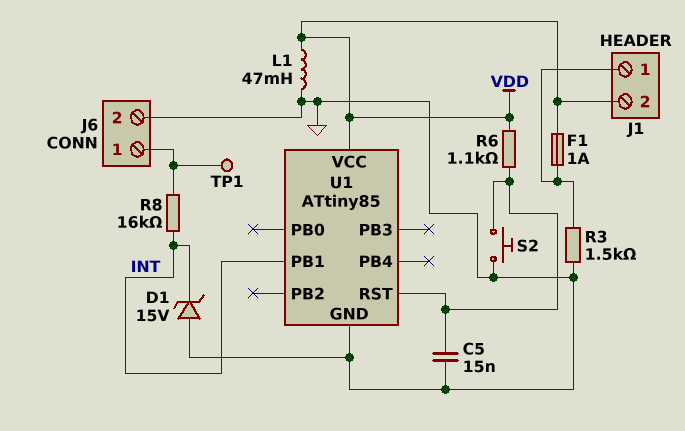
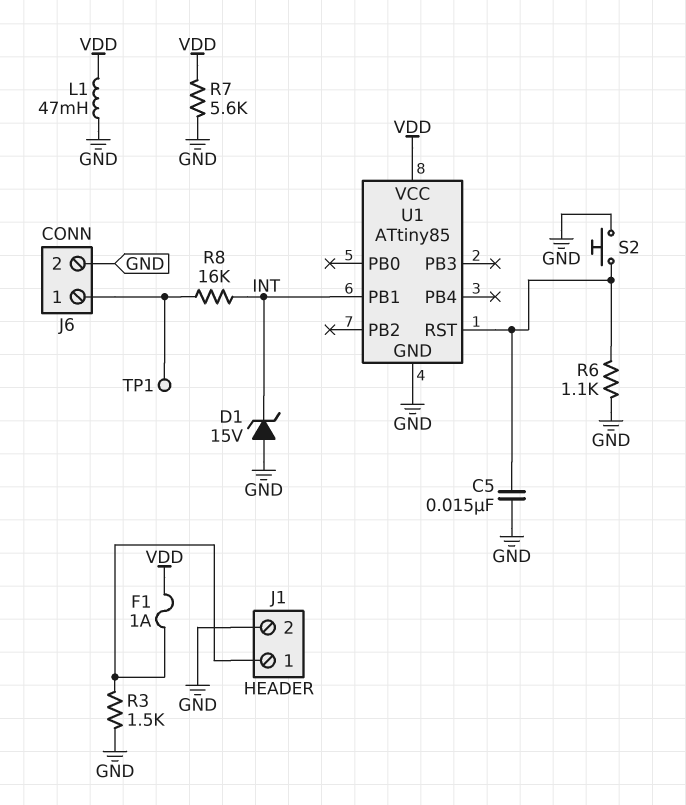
J1 pin 2: VDD -> GND
R6: 1.1k (U1/RST, VDD) -> 1.1k (GND, U1/RST)
R7: none -> 5.6k (GND, VDD)

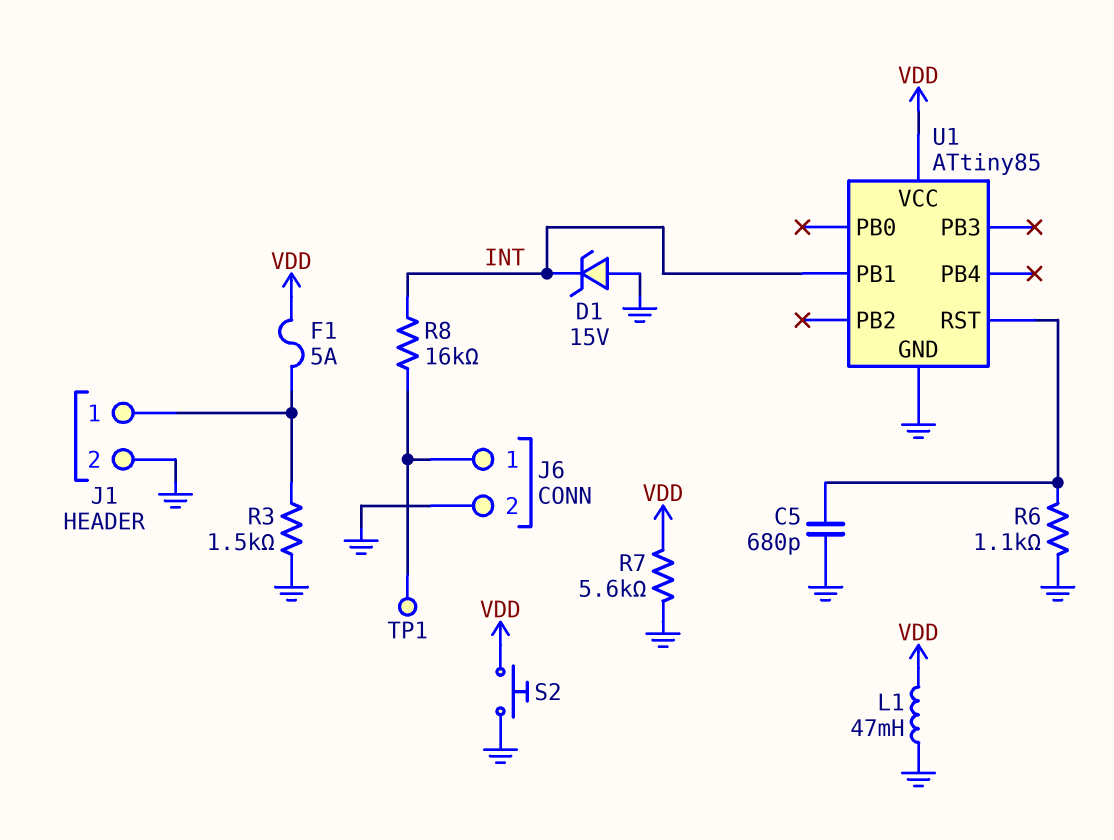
C5: 15nF (GND, U1/RST) -> 680pF (GND, U1/RST)
F1: 1A (J1/1, VDD) -> 5A (J1/1, VDD)
S2: button (GND, U1/RST) -> button (GND, VDD)

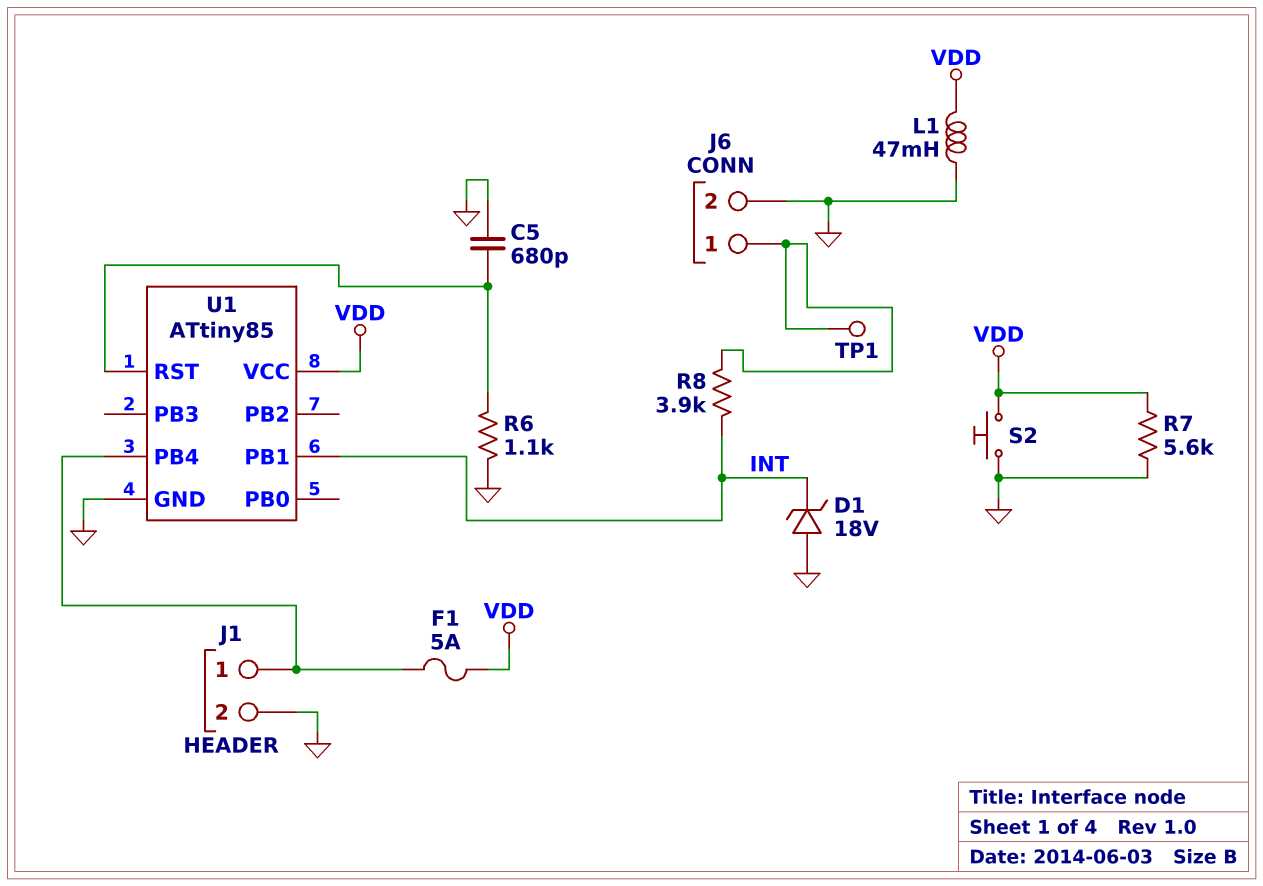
D1: zener 15V (A GND, K INT) -> zener 18V (A GND, K INT)
R3: 1.5k (GND, J1/1) -> none
R8: 16k (INT, J6/1) -> 3.9k (INT, J6/1)
U1 pin PB4: none -> J1/1

